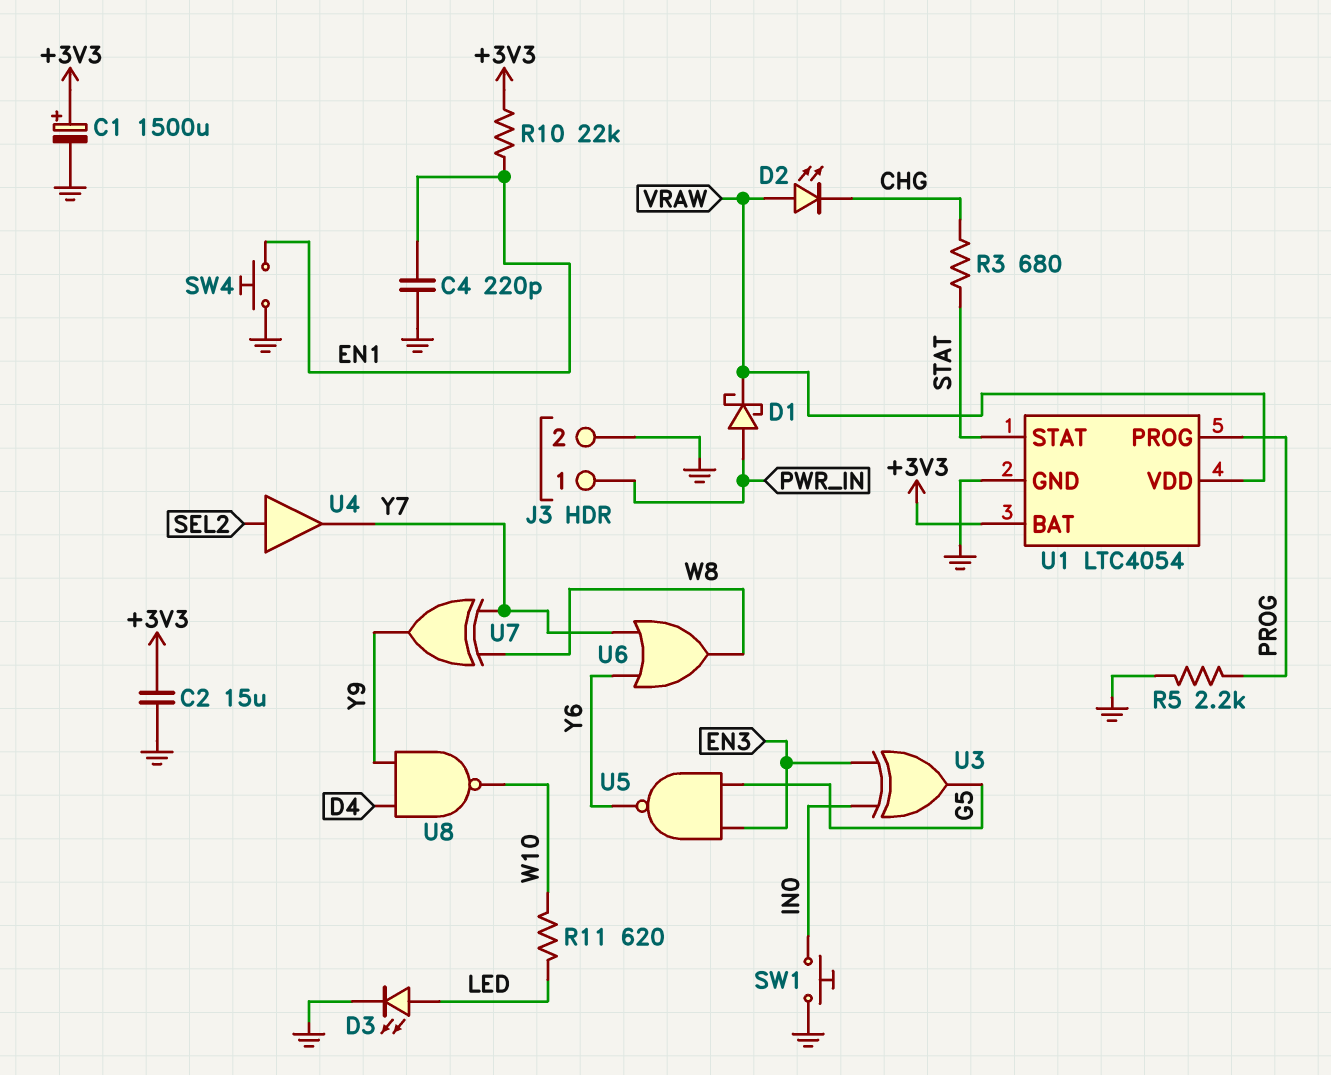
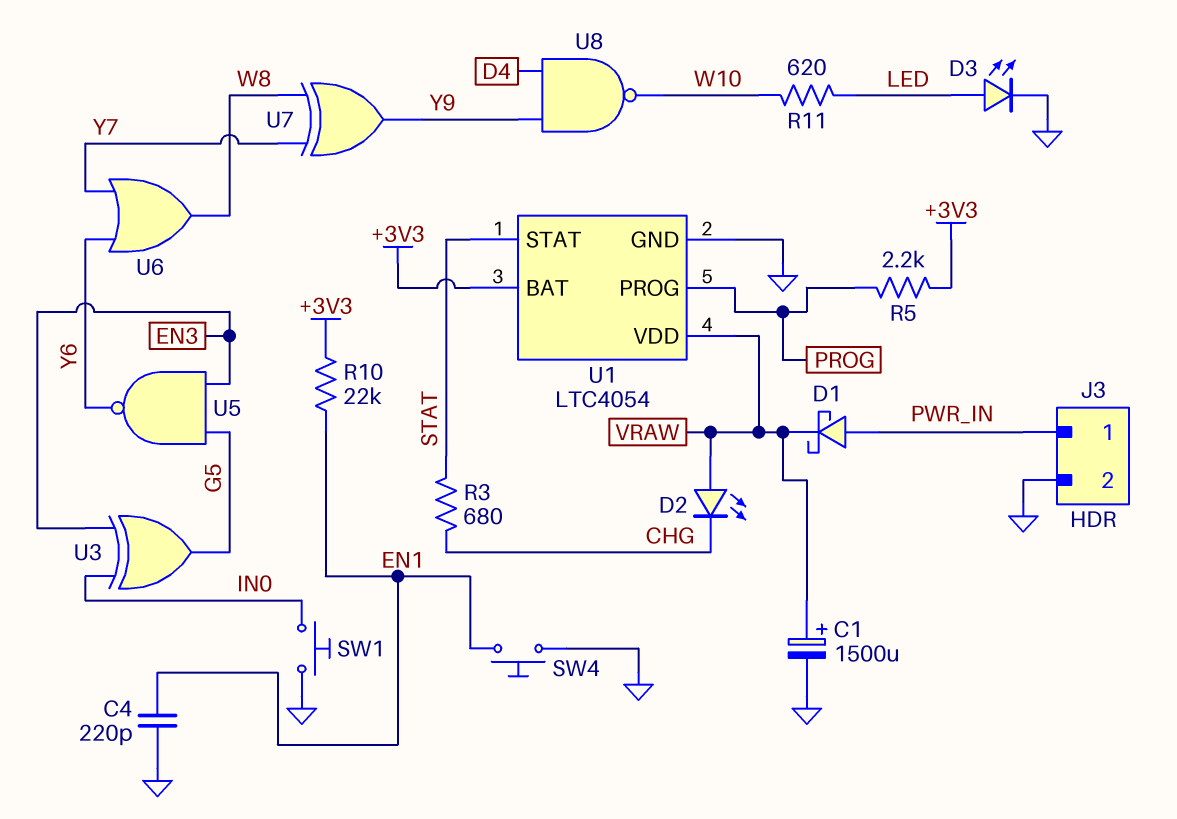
C1: 1500uF (plus +3V3, minus GND) -> 1500uF (plus VRAW, minus GND)
C2: 15uF (+3V3, GND) -> none
R5: 2.2k (GND, PROG) -> 2.2k (+3V3, PROG)
U4: buffer (in SEL2, out Y7) -> none

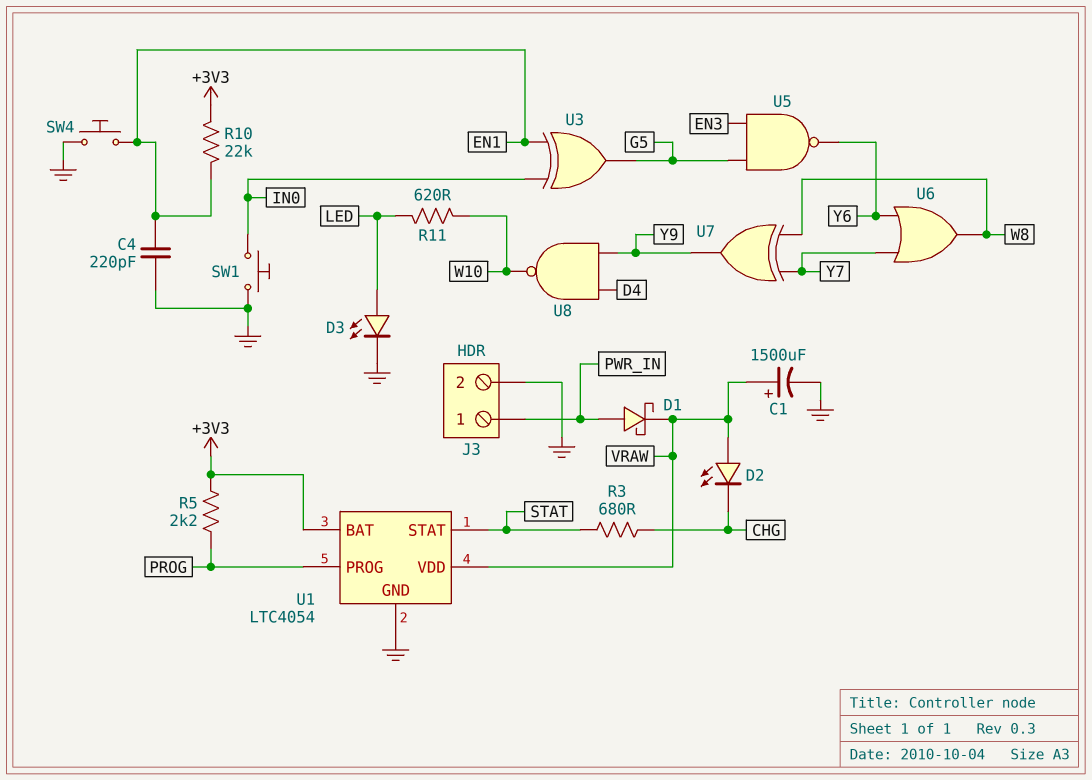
U3: XOR (in EN3, in IN0, out G5) -> XOR (in EN1, in IN0, out G5)

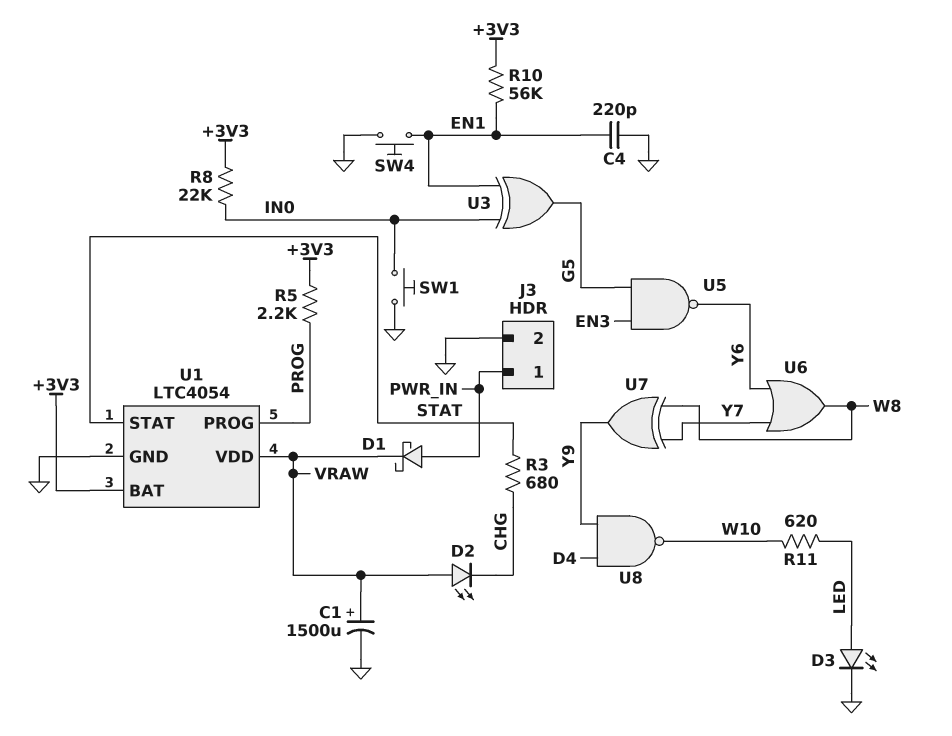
R8: none -> 22k (+3V3, IN0)
R10: 22k (+3V3, EN1) -> 56k (+3V3, EN1)

